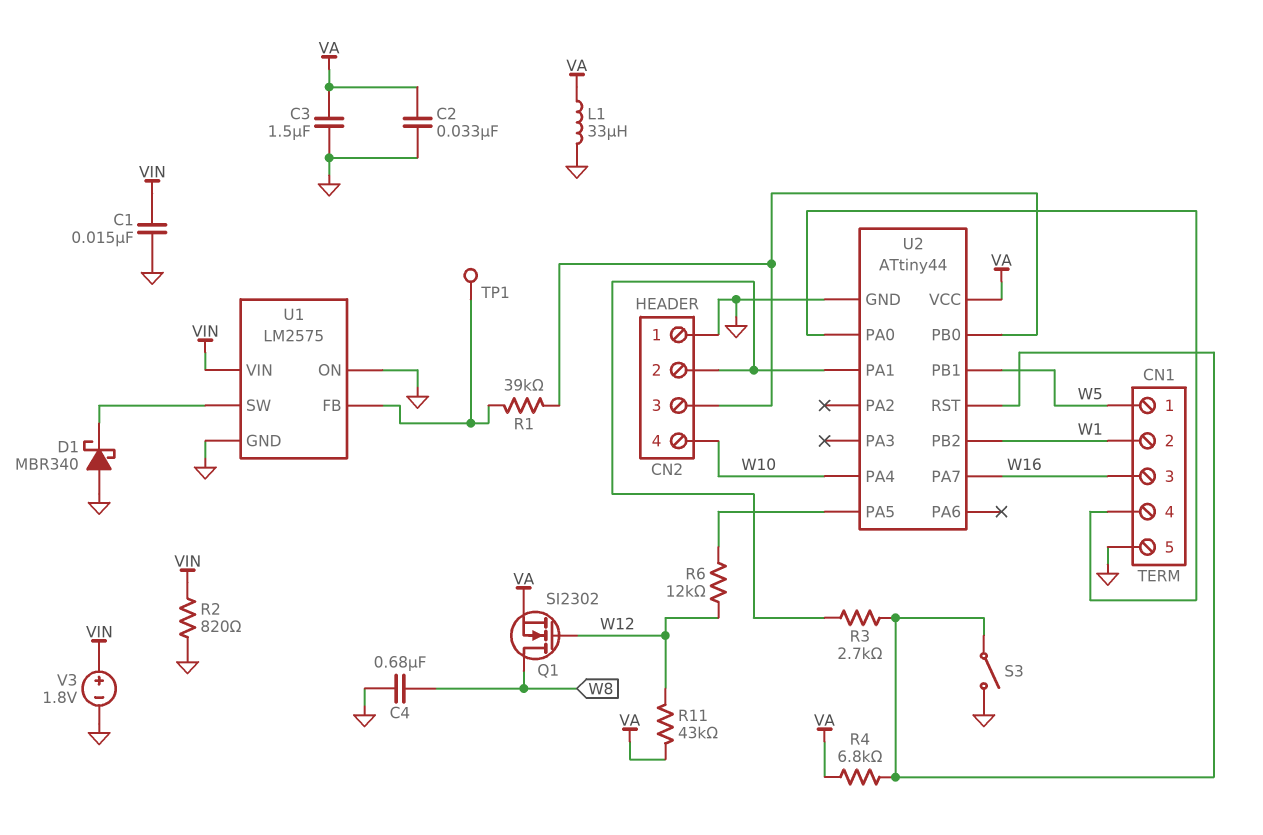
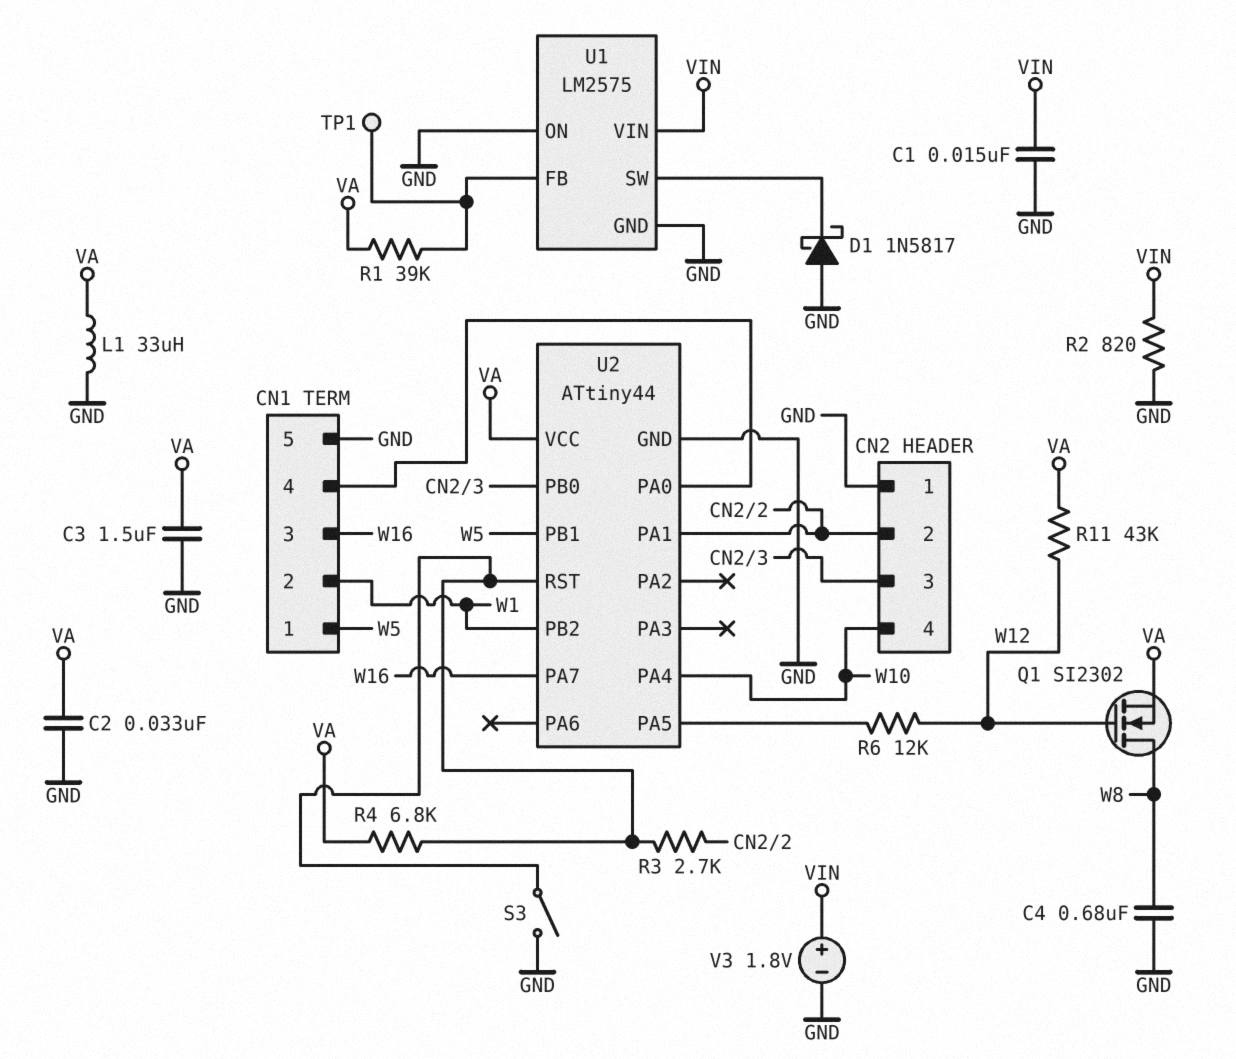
D1: schottky MBR340 (A GND, K U1/SW) -> schottky 1N5817 (A GND, K U1/SW)
R1: 39k (CN2/3, U1/FB) -> 39k (U1/FB, VA)

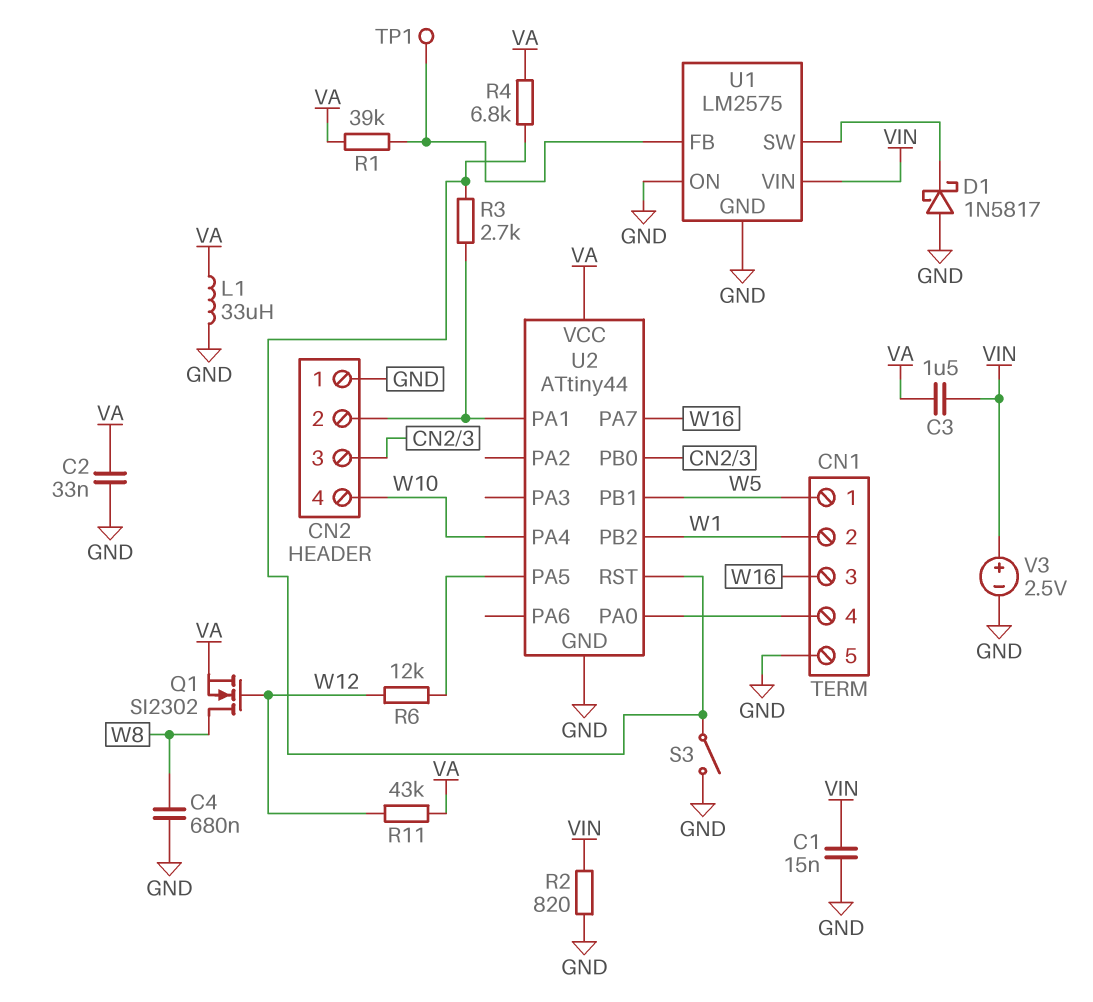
C3: 1.5uF (GND, VA) -> 1.5uF (VA, VIN)
V3: 1.8V (plus VIN, minus GND) -> 2.5V (plus VIN, minus GND)

